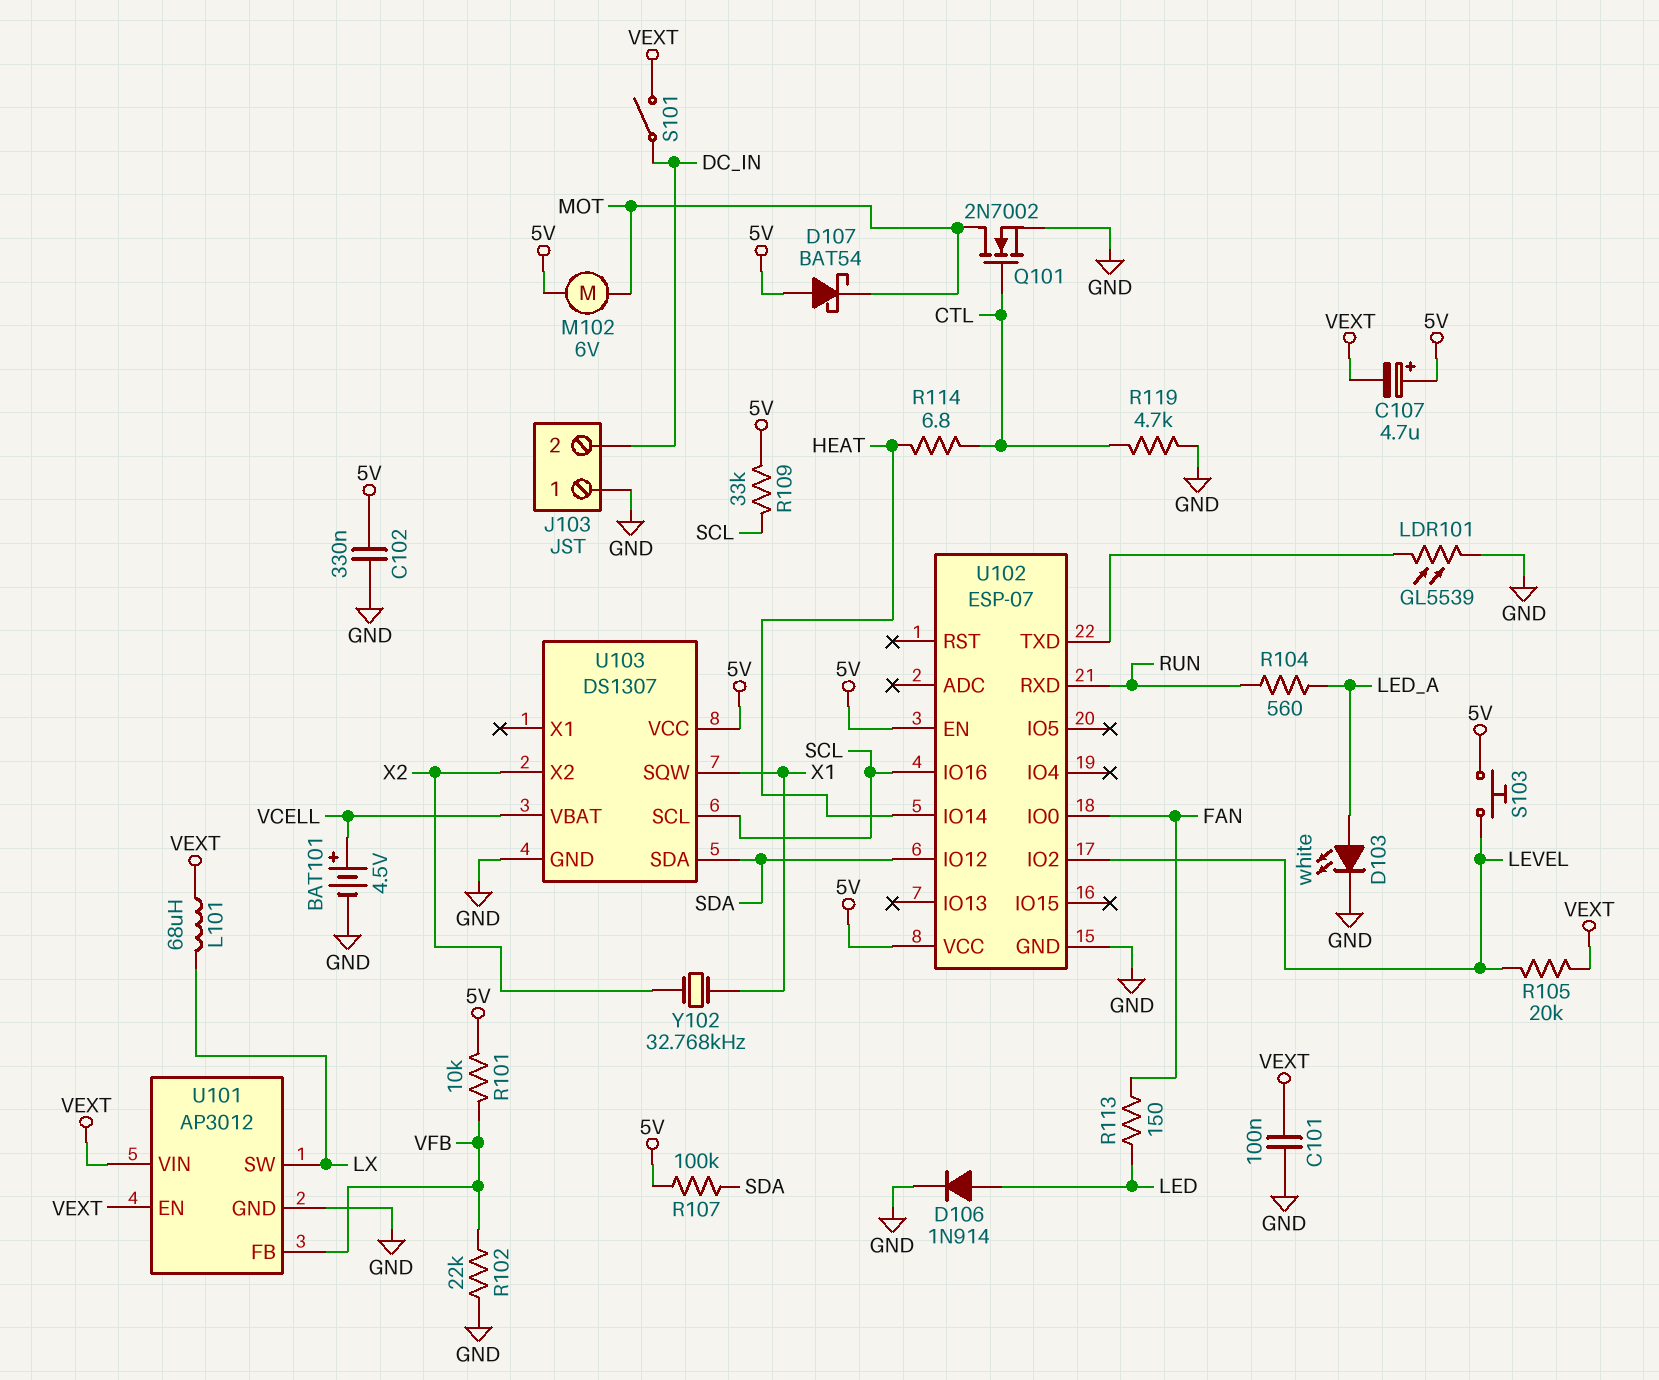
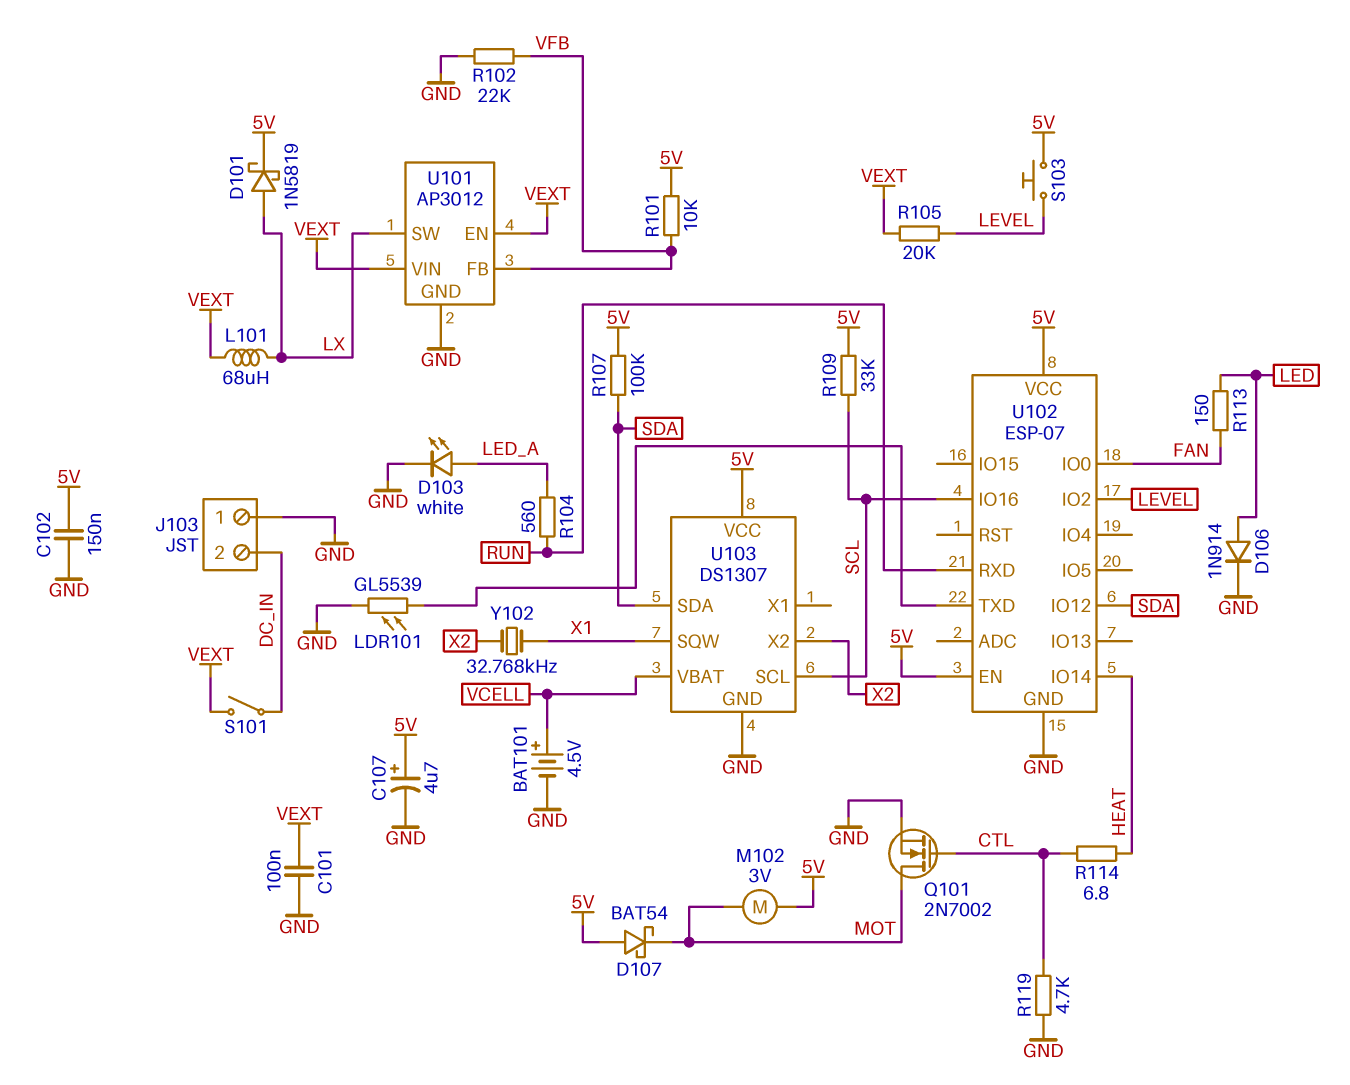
C102: 330nF (5V, GND) -> 150nF (5V, GND)
C107: 4.7uF (plus 5V, minus VEXT) -> 4.7uF (plus 5V, minus GND)
D101: none -> schottky 1N5819 (A LX, K 5V)
M102: motor 6V (5V, MOT) -> motor 3V (5V, MOT)

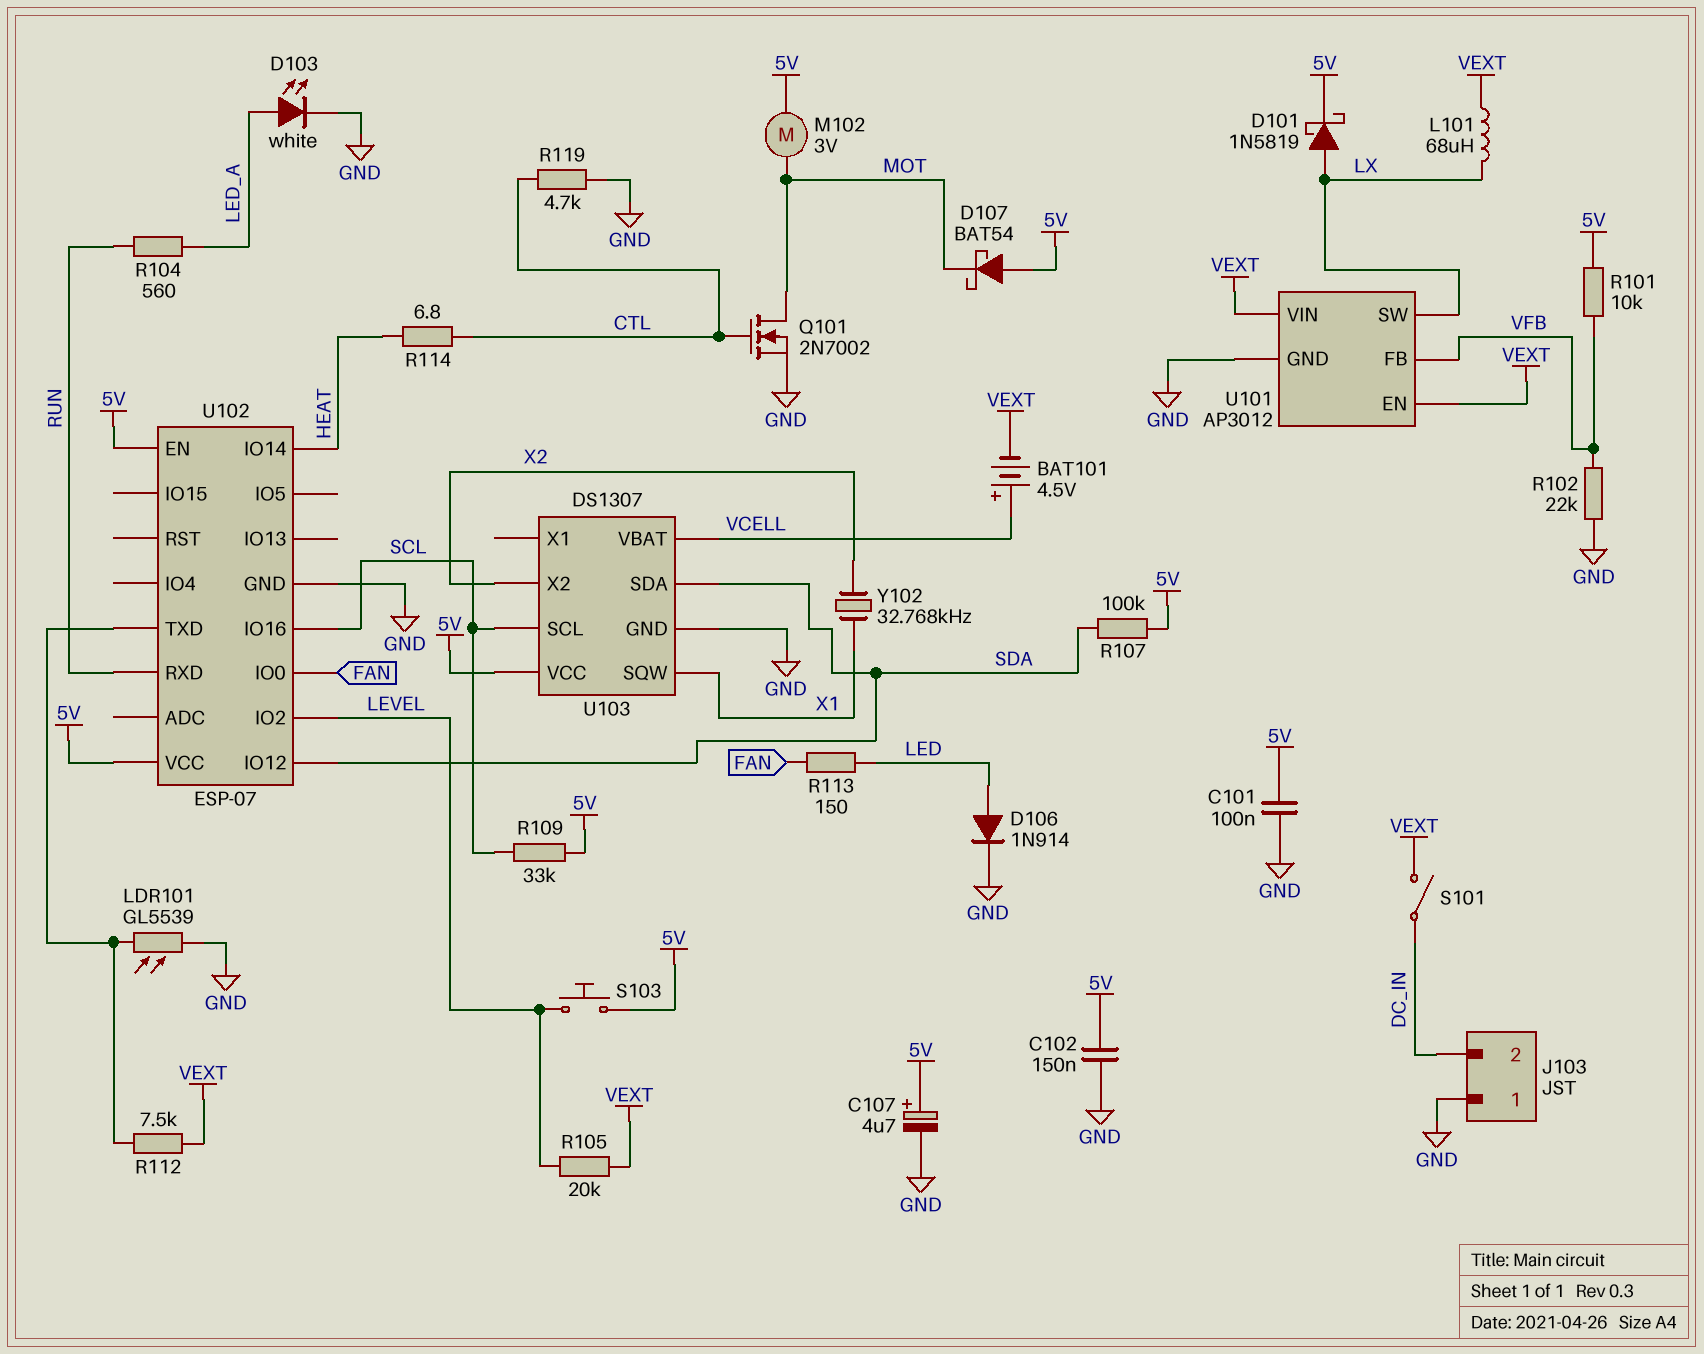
BAT101: 4.5V (plus VCELL, minus GND) -> 4.5V (plus VCELL, minus VEXT)
C101: 100nF (GND, VEXT) -> 100nF (5V, GND)
R112: none -> 7.5k (U102/TXD, VEXT)

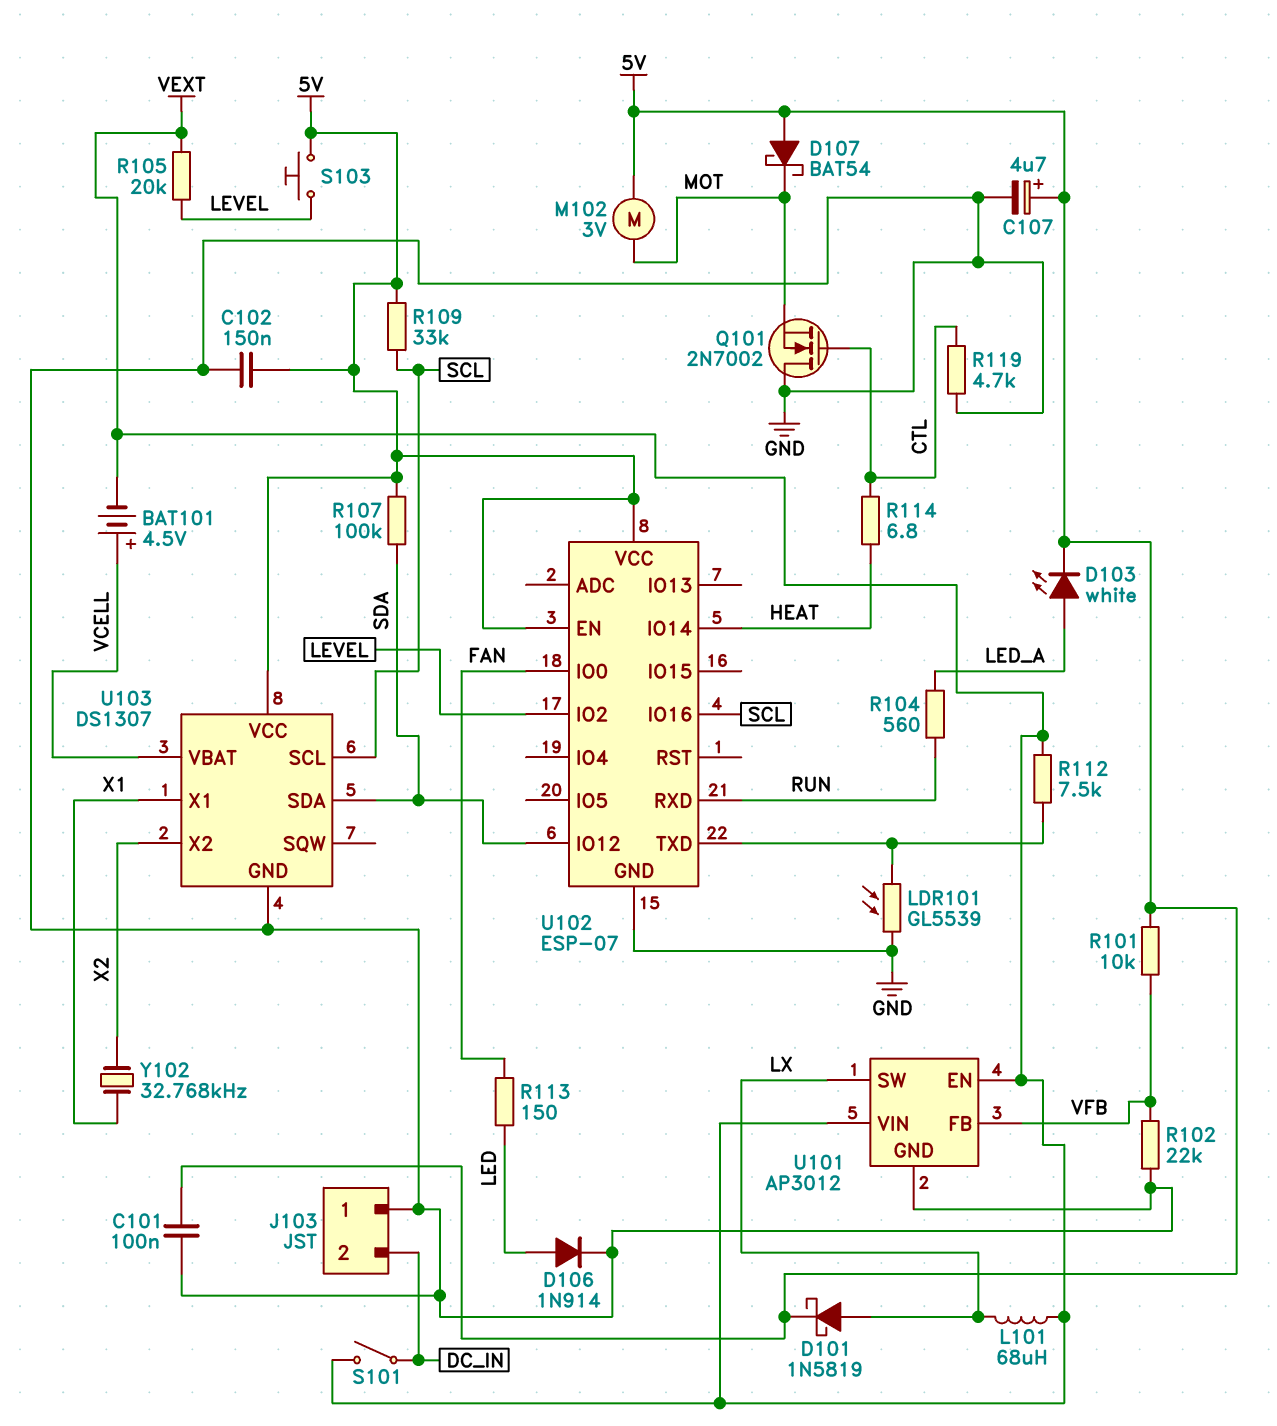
D103: LED white (A LED_A, K GND) -> LED white (A LED_A, K 5V)
Q101: NMOS 2N7002 (G CTL, D MOT, S GND) -> NMOS 2N7002 (G CTL, D GND, S MOT)
U103 pin SQW: X1 -> none
U103 pin X1: none -> X1

